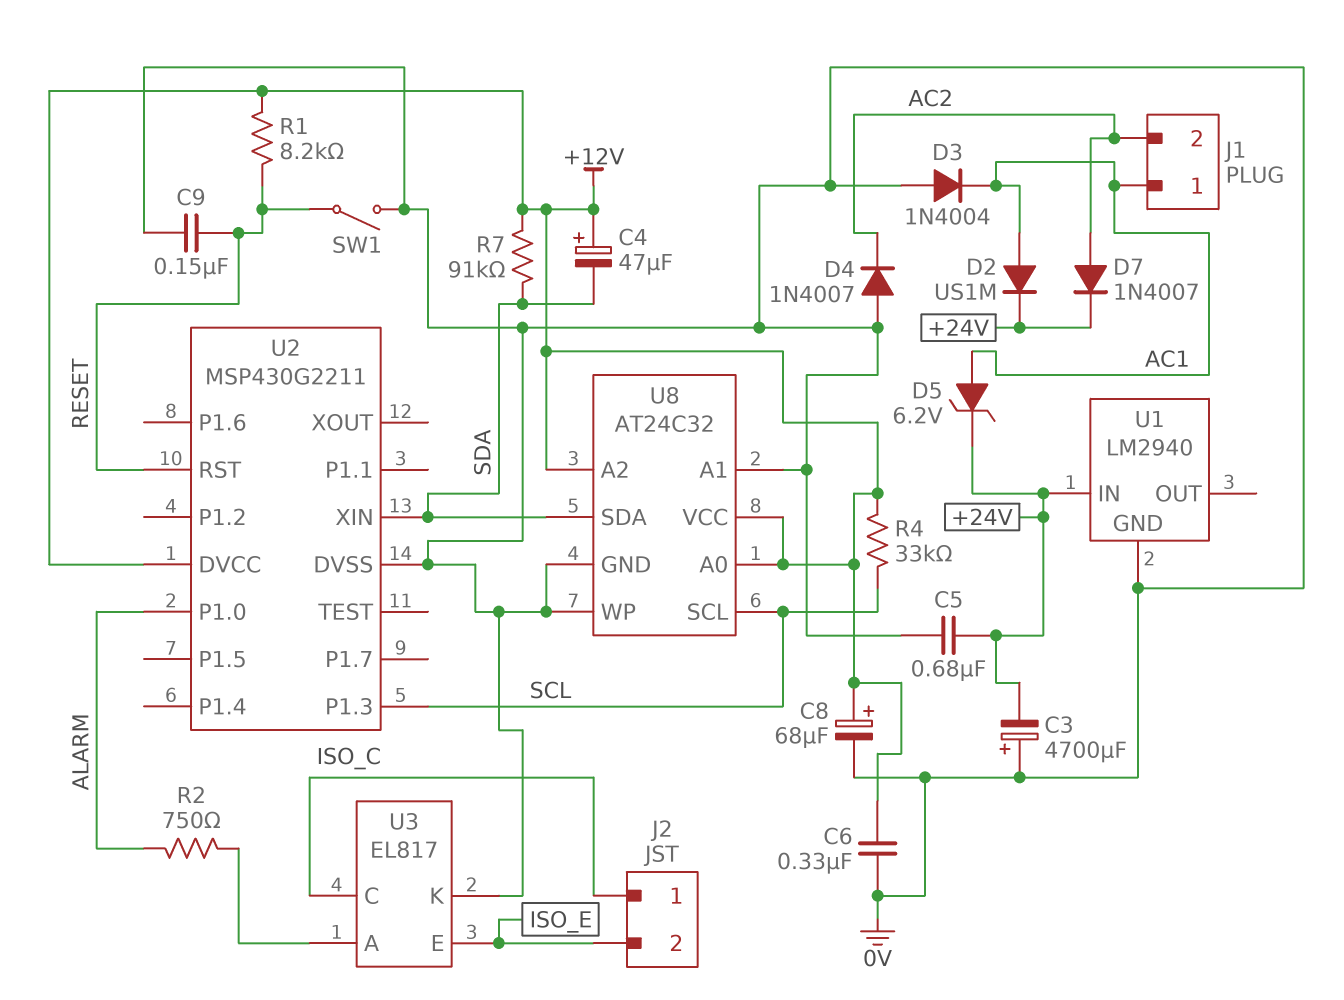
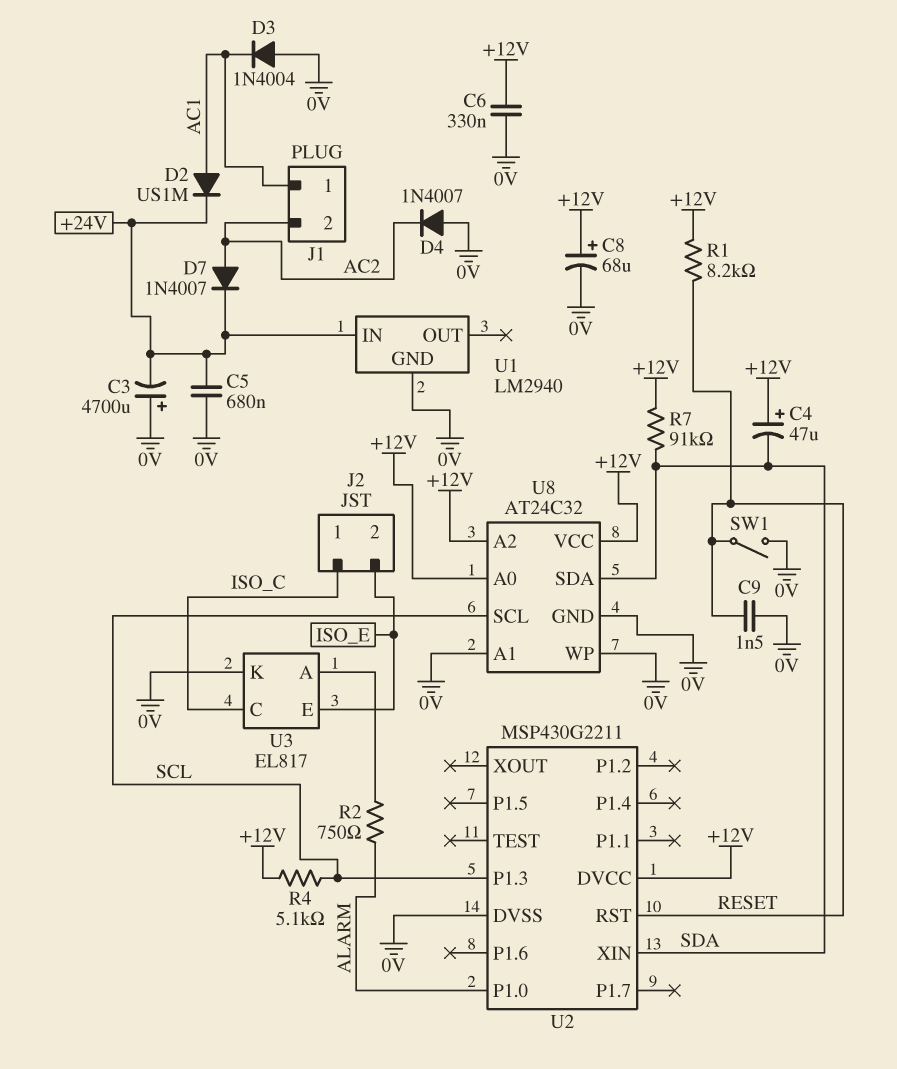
C9: 150nF (0V, RESET) -> 1.5nF (0V, RESET)
D5: zener 6.2V (A AC1, K +24V) -> none
R4: 33k (+12V, SCL) -> 5.1k (+12V, SCL)

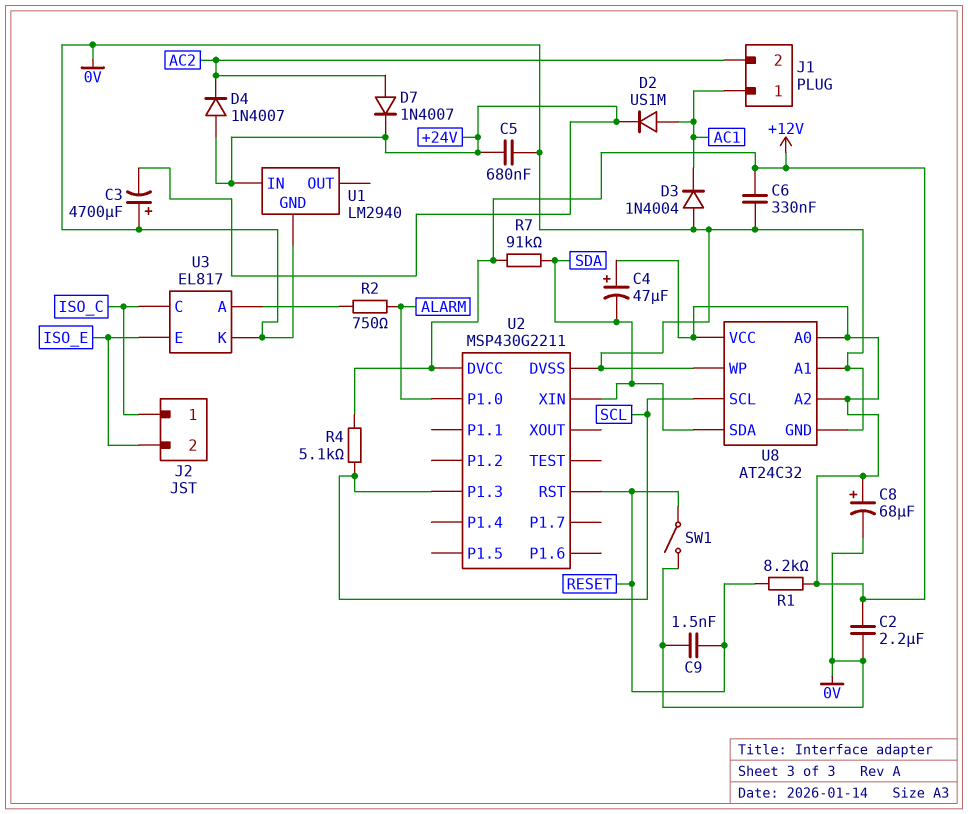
C2: none -> 2.2uF (+12V, 0V)
D4: diode 1N4007 (A 0V, K AC2) -> diode 1N4007 (A +24V, K AC2)

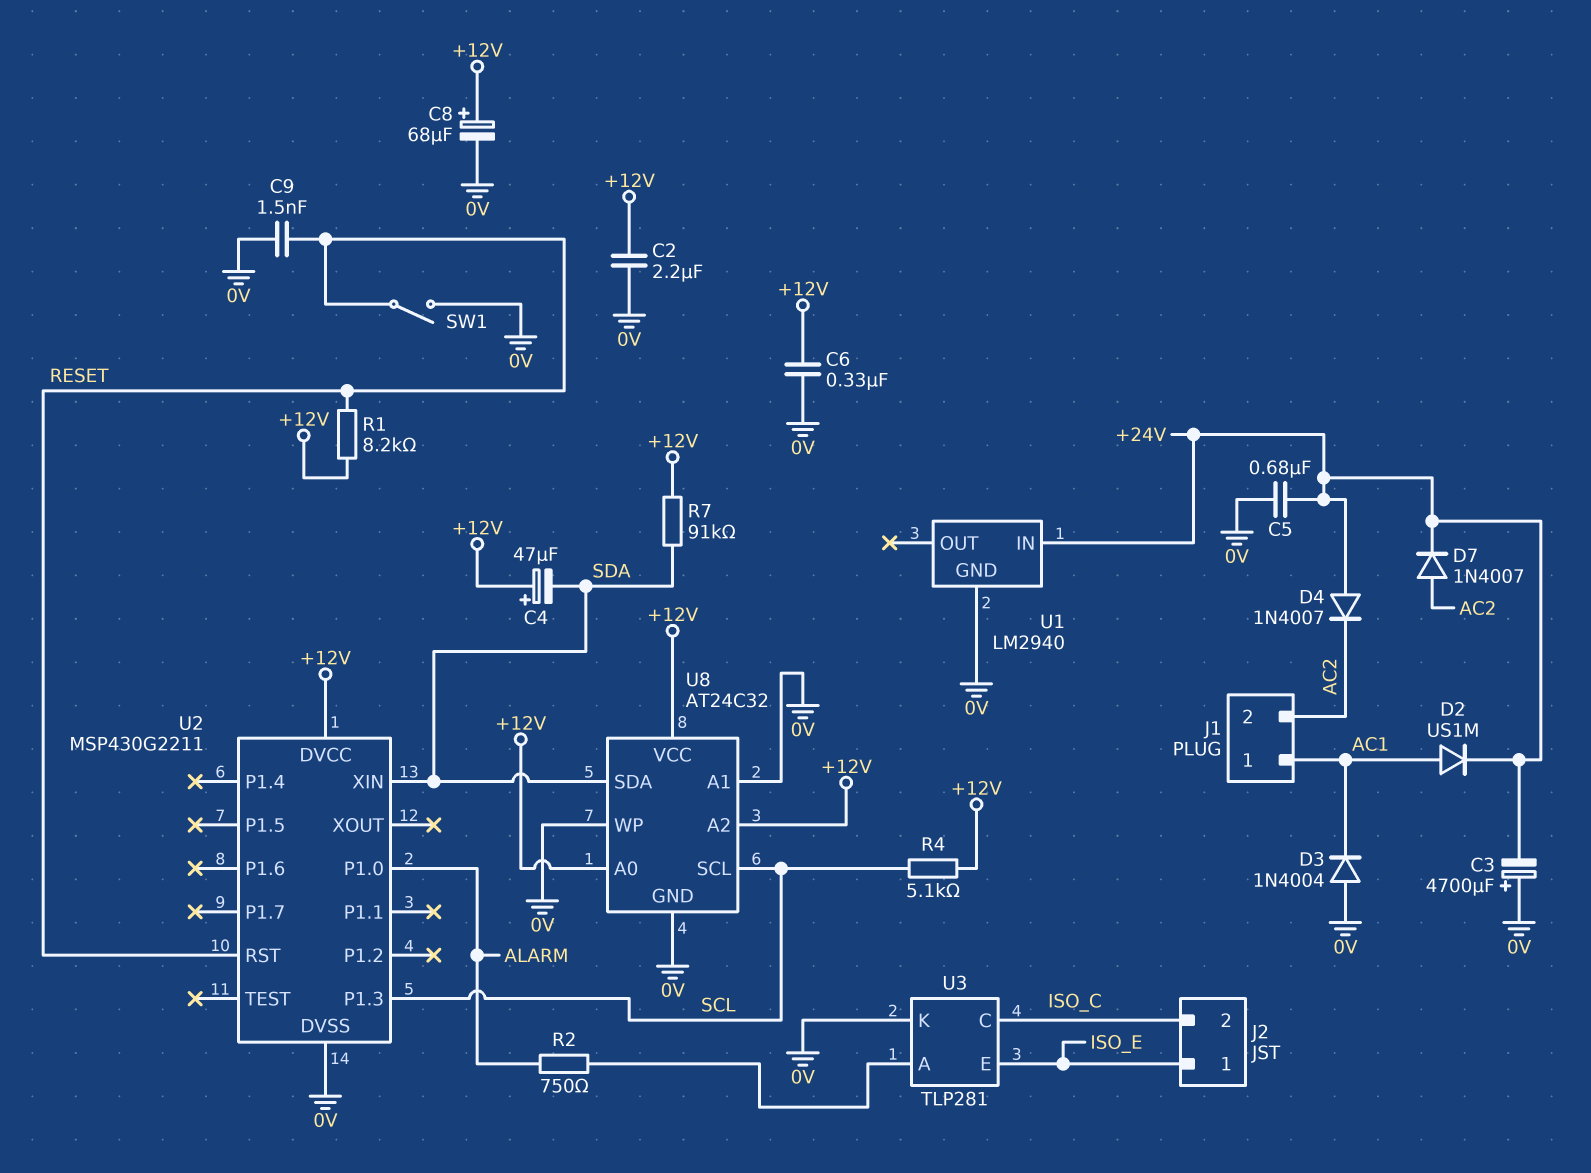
J2 pin 1: ISO_C -> ISO_E
J2 pin 2: ISO_E -> ISO_C
U3: EL817 -> TLP281

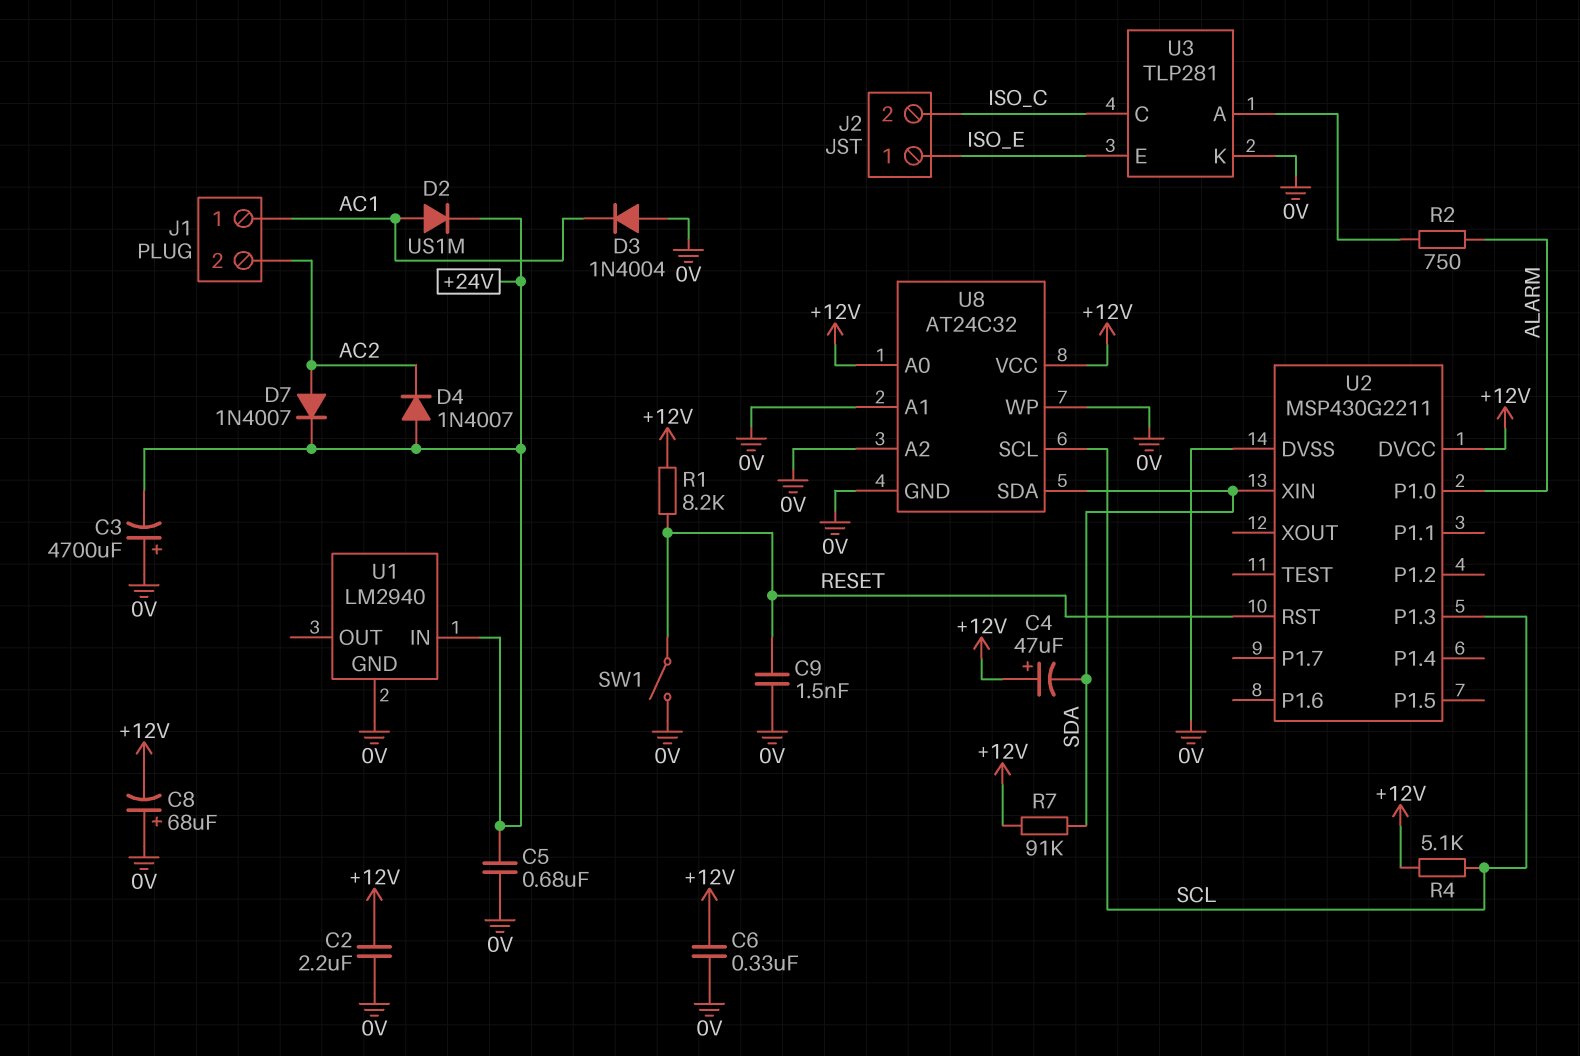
C8: 68uF (plus +12V, minus 0V) -> 68uF (plus 0V, minus +12V)
U8 pin A2: +12V -> 0V

